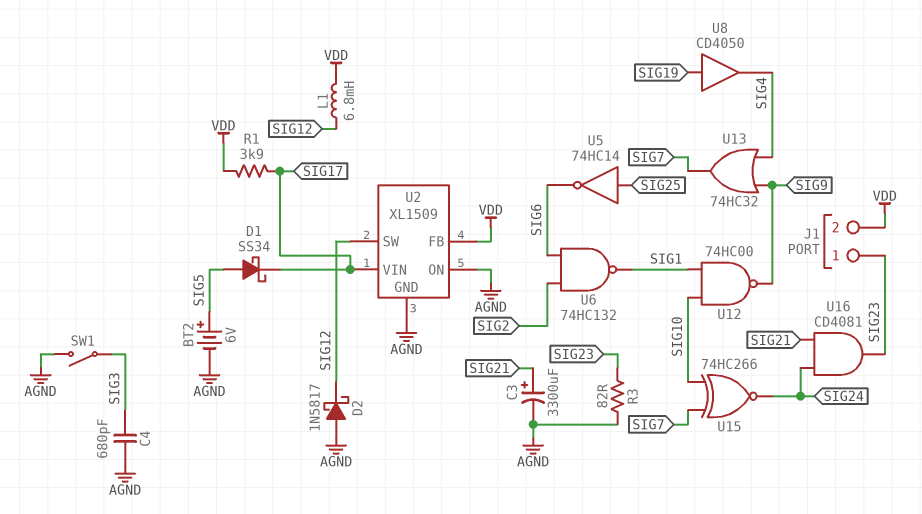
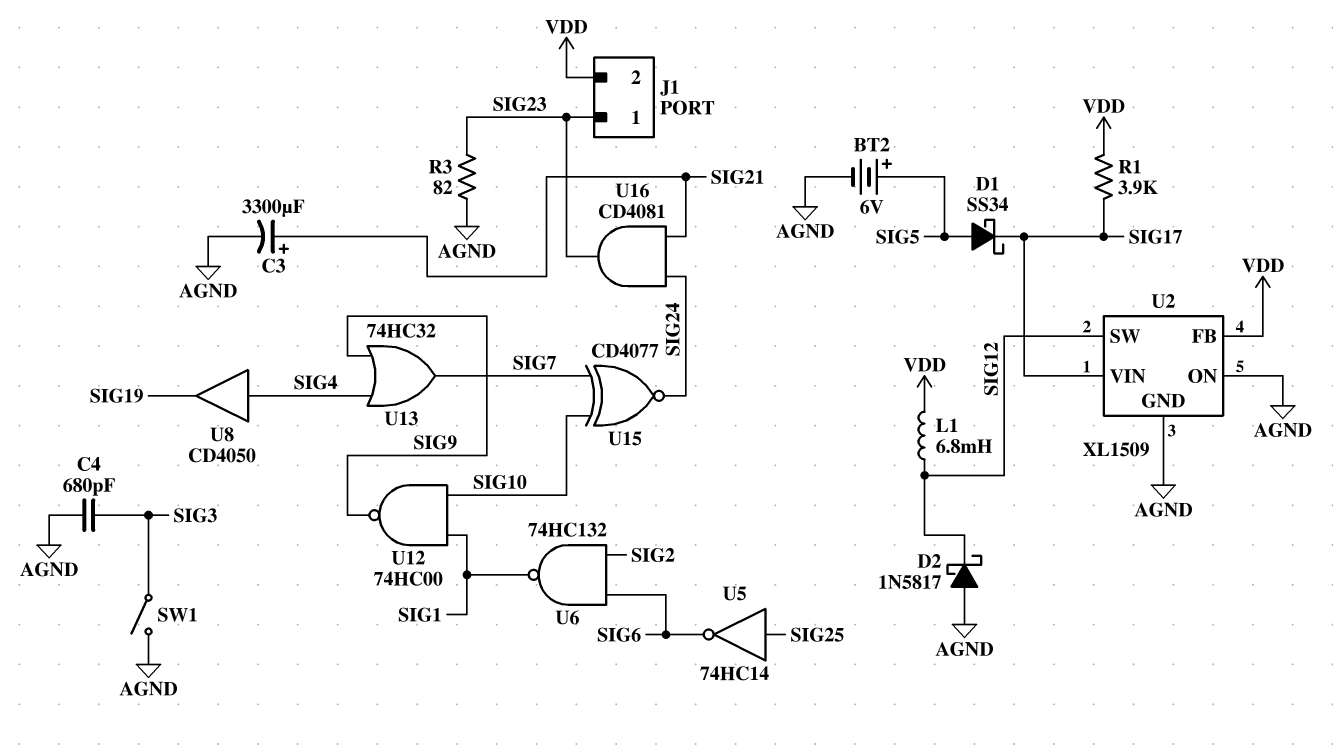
U8: buffer CD4050 (in SIG19, out SIG4) -> buffer CD4050 (in SIG4, out SIG19)
U15: XNOR 74HC266 (in SIG7, in SIG10, out SIG24) -> XNOR CD4077 (in SIG7, in SIG10, out SIG24)

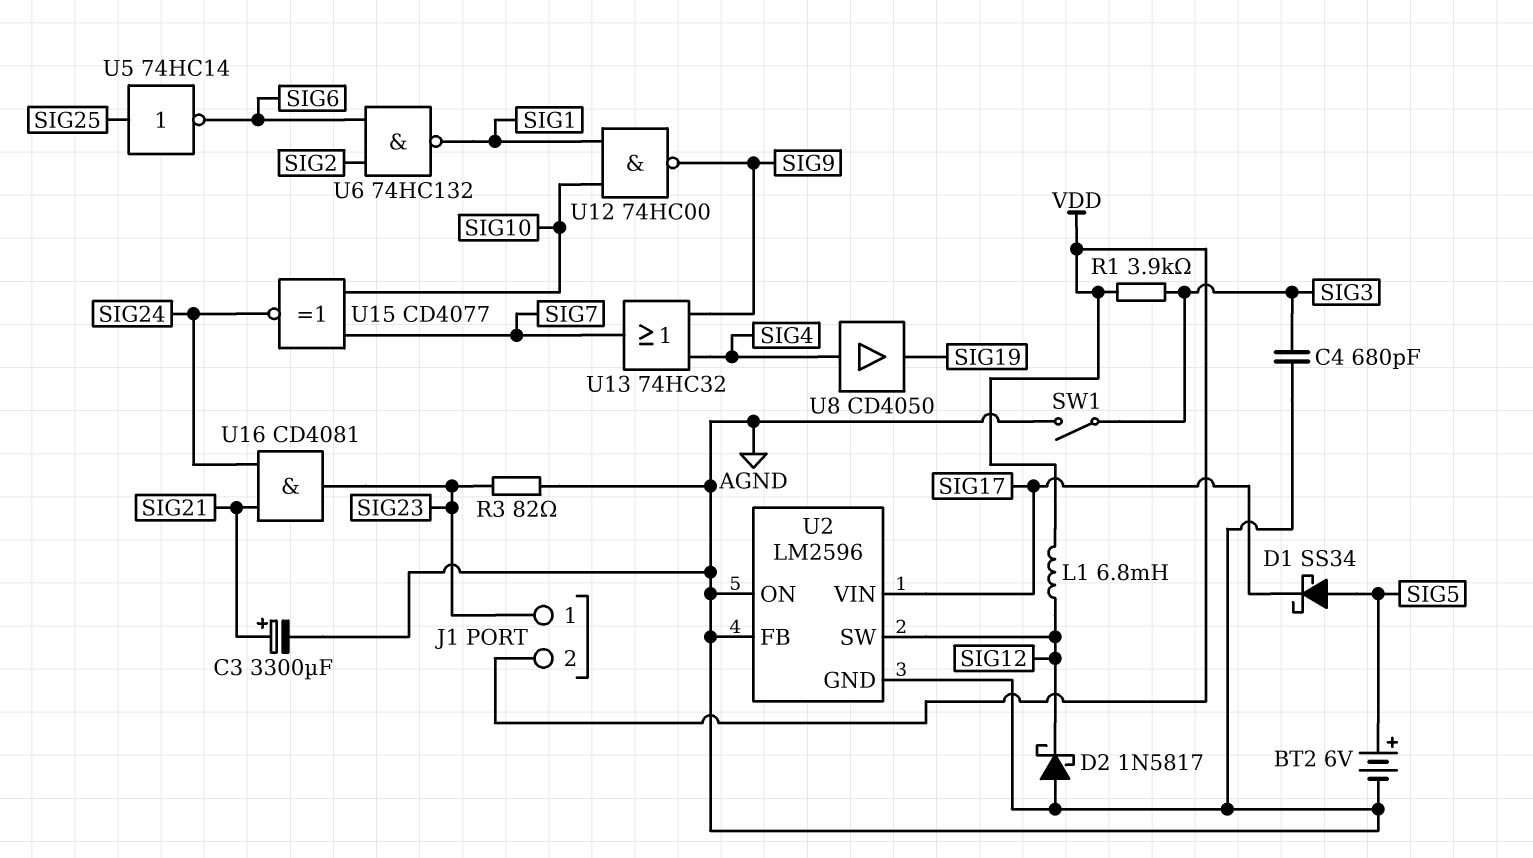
R1: 3.9k (SIG17, VDD) -> 3.9k (SIG3, VDD)
U2: XL1509 -> LM2596
U2 pin FB: VDD -> AGND

